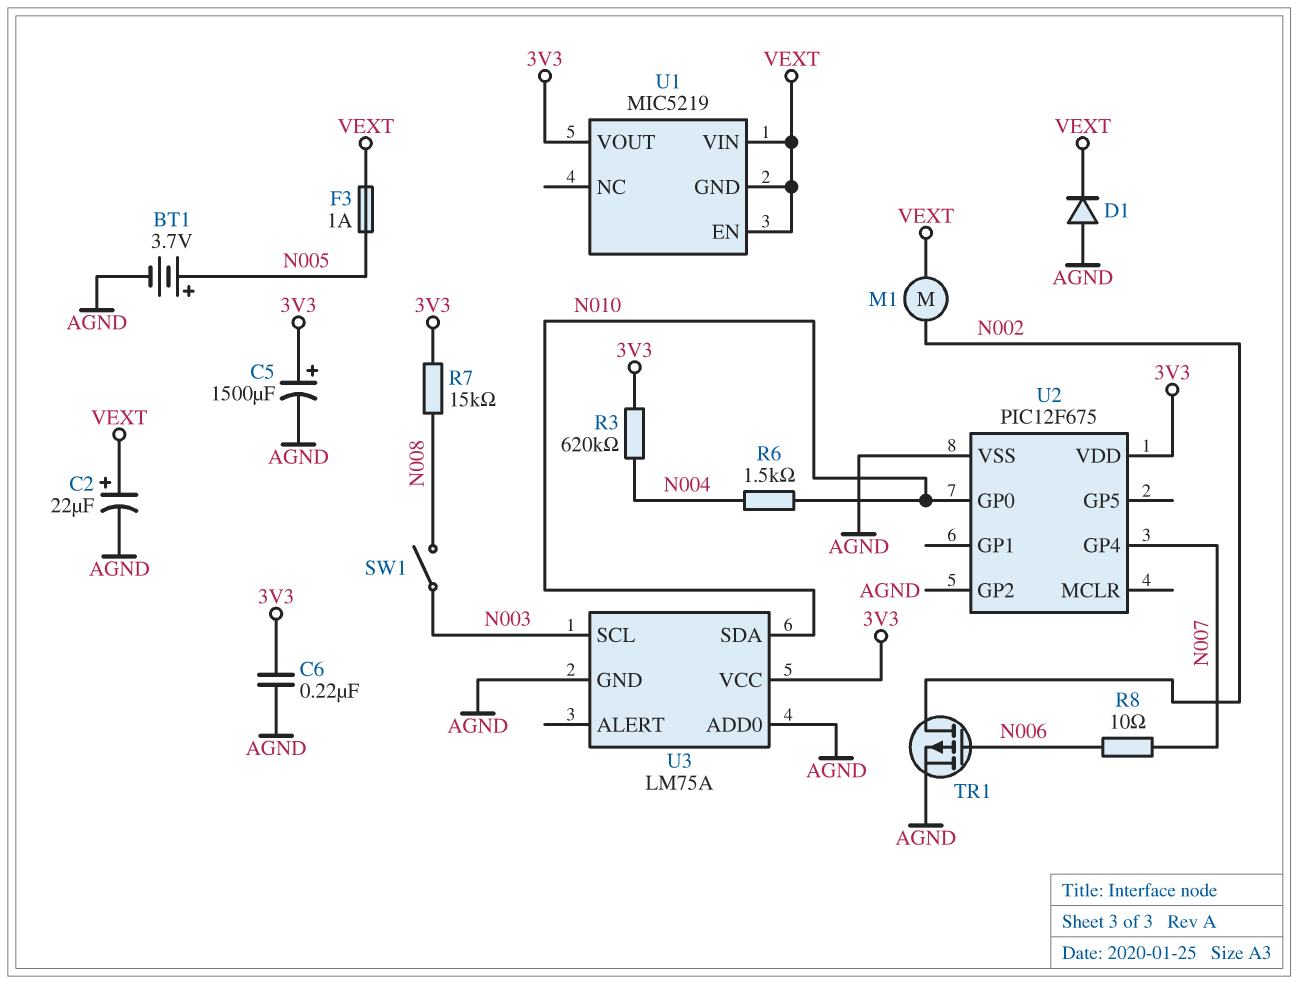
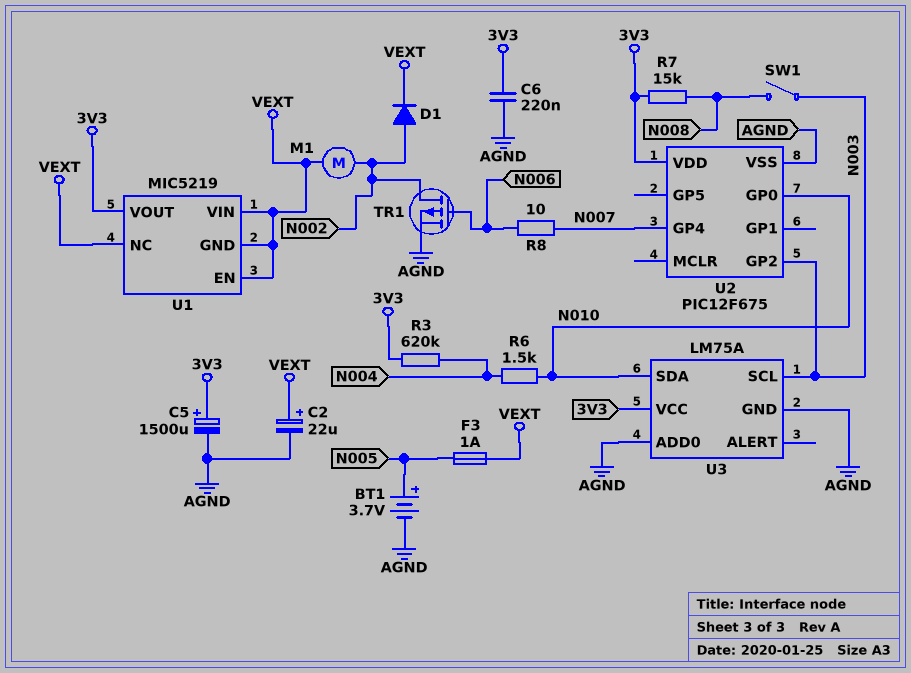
D1: diode (A AGND, K VEXT) -> diode (A N002, K VEXT)
U1 pin NC: none -> VEXT
U2 pin GP2: AGND -> N003

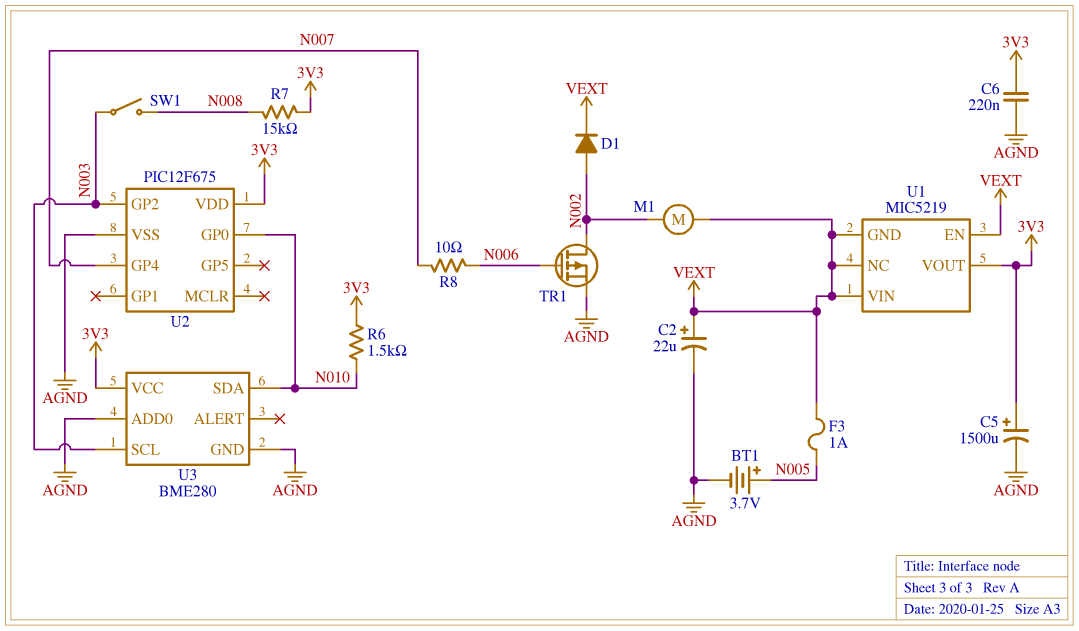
R3: 620k (3V3, N004) -> none
R6: 1.5k (N004, N010) -> 1.5k (3V3, N010)
U3: LM75A -> BME280

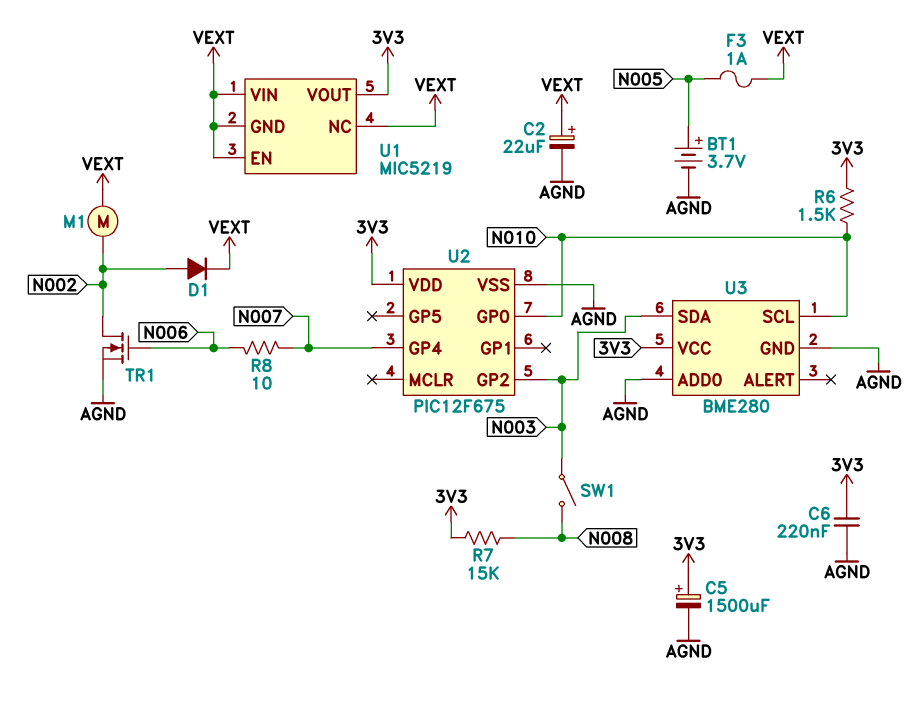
TR1: PMOS (G N006, D N002, S AGND) -> NMOS (G N006, D N002, S AGND)
U3 pin SCL: N003 -> N010
U3 pin SDA: N010 -> N003

